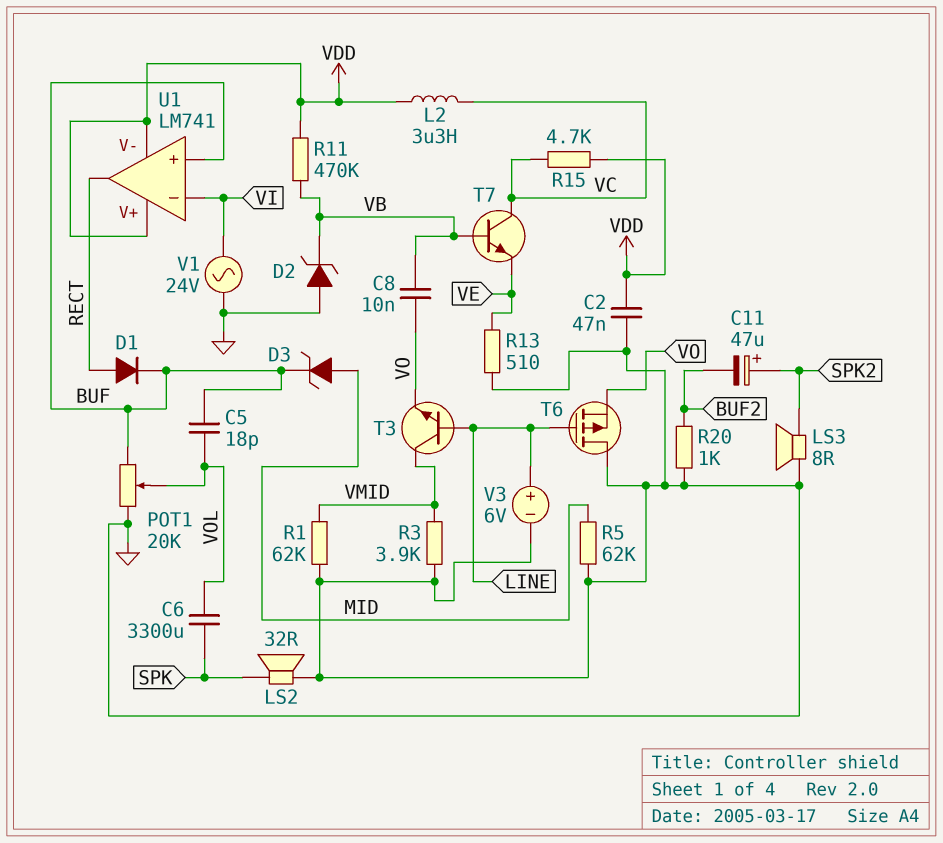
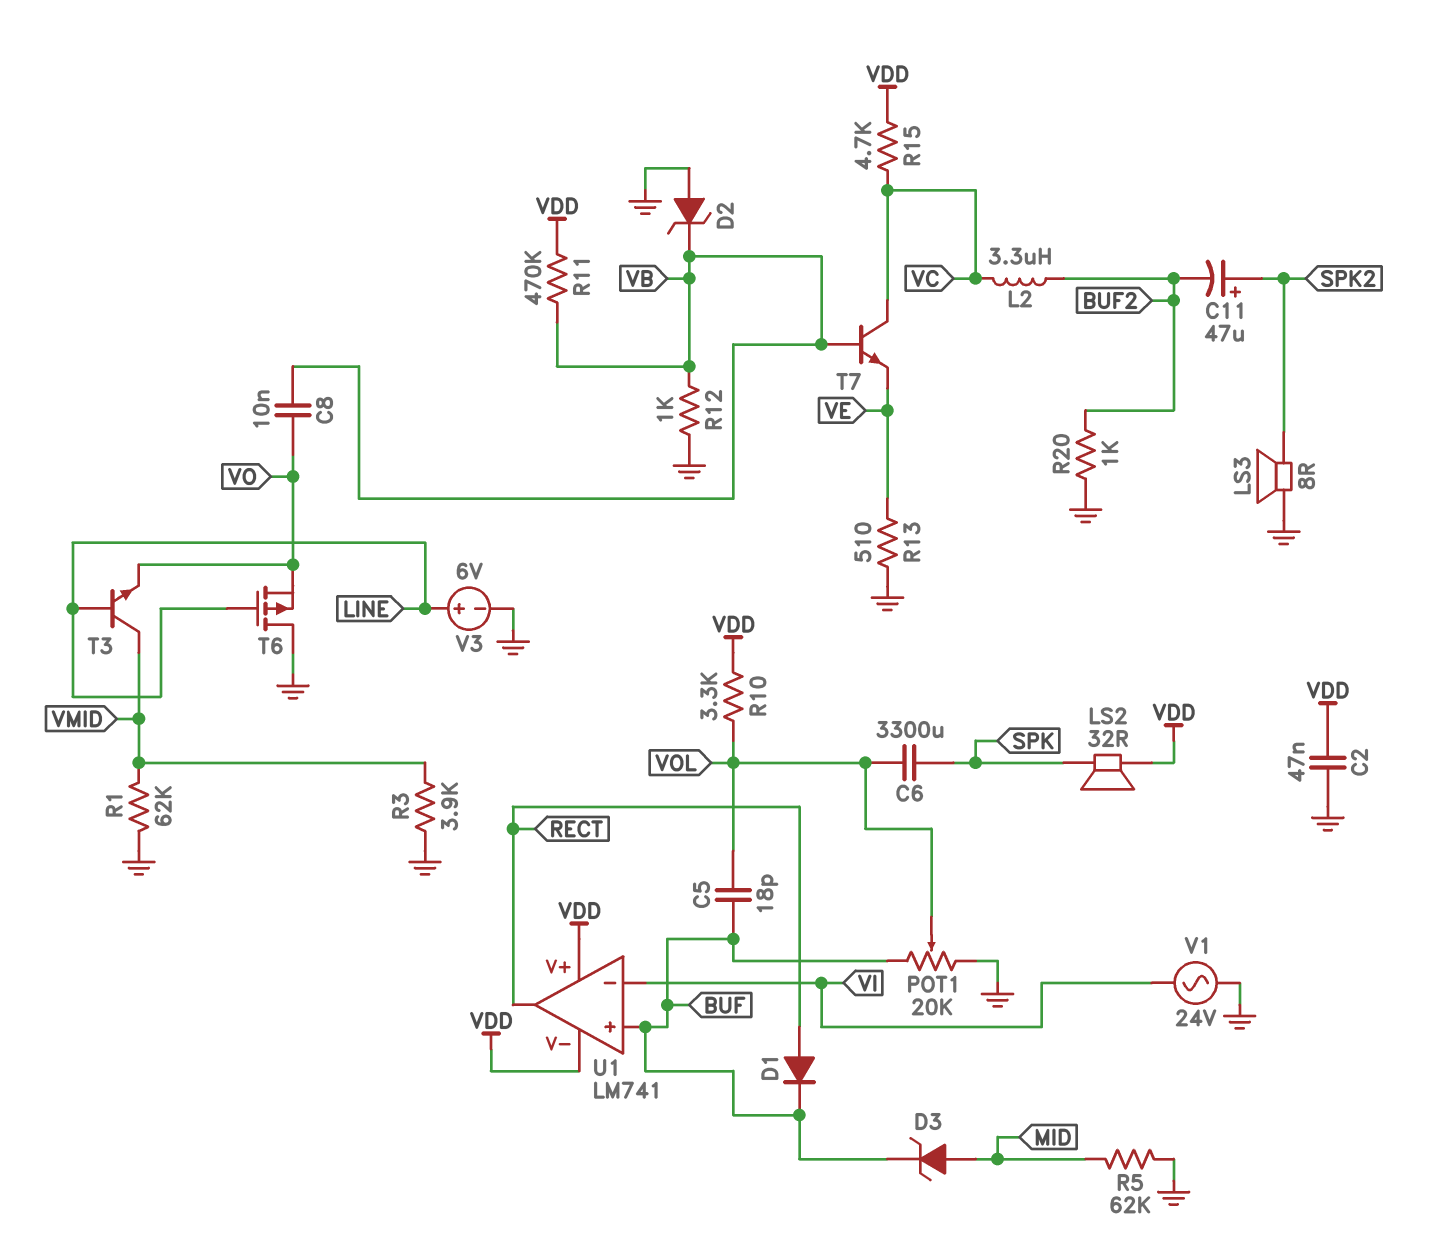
L2: 3.3uH (VC, VDD) -> 3.3uH (BUF2, VC)
LS2: speaker 32R (GND, SPK) -> speaker 32R (SPK, VDD)
R10: none -> 3.3k (VDD, VOL)
R12: none -> 1k (GND, VB)

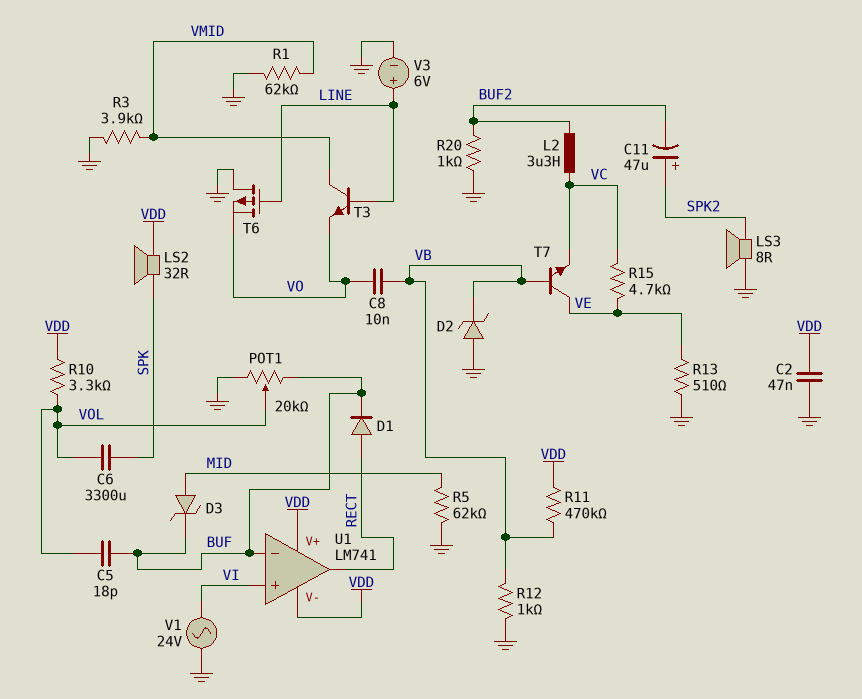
R15: 4.7k (VC, VDD) -> 4.7k (VC, VE)
T7: NPN (B VB, C VC, E VE) -> NPN (B VB, C VE, E VC)
U1 pin in+: BUF -> VI
U1 pin in-: VI -> BUF

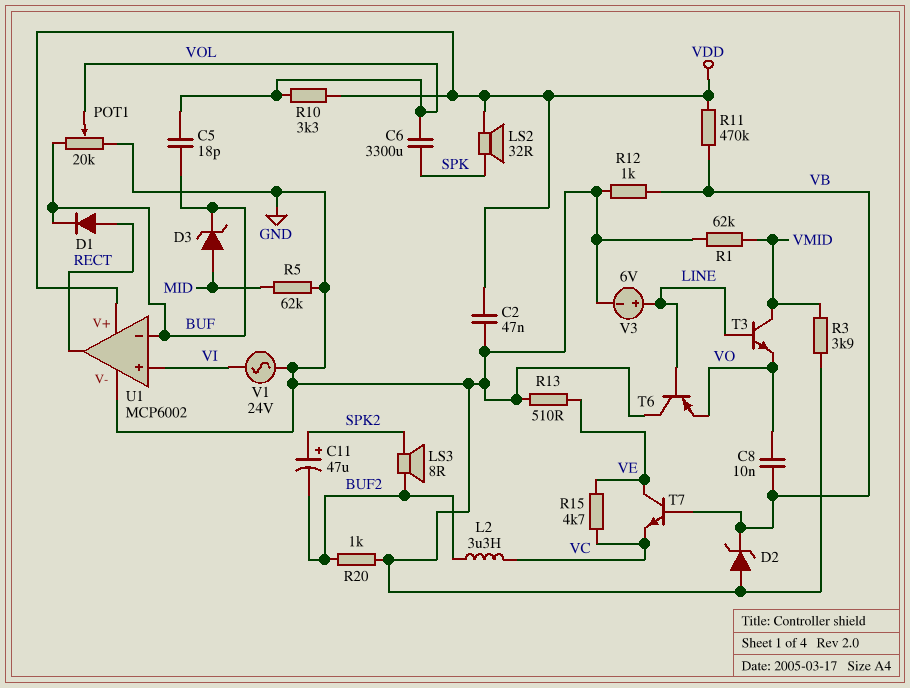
LS3: speaker 8R (GND, SPK2) -> speaker 8R (BUF2, SPK2)
T6: PMOS (G LINE, D GND, S VO) -> PNP (B LINE, C GND, E VO)
U1: LM741 -> MCP6002
U1 pin V-: VDD -> GND

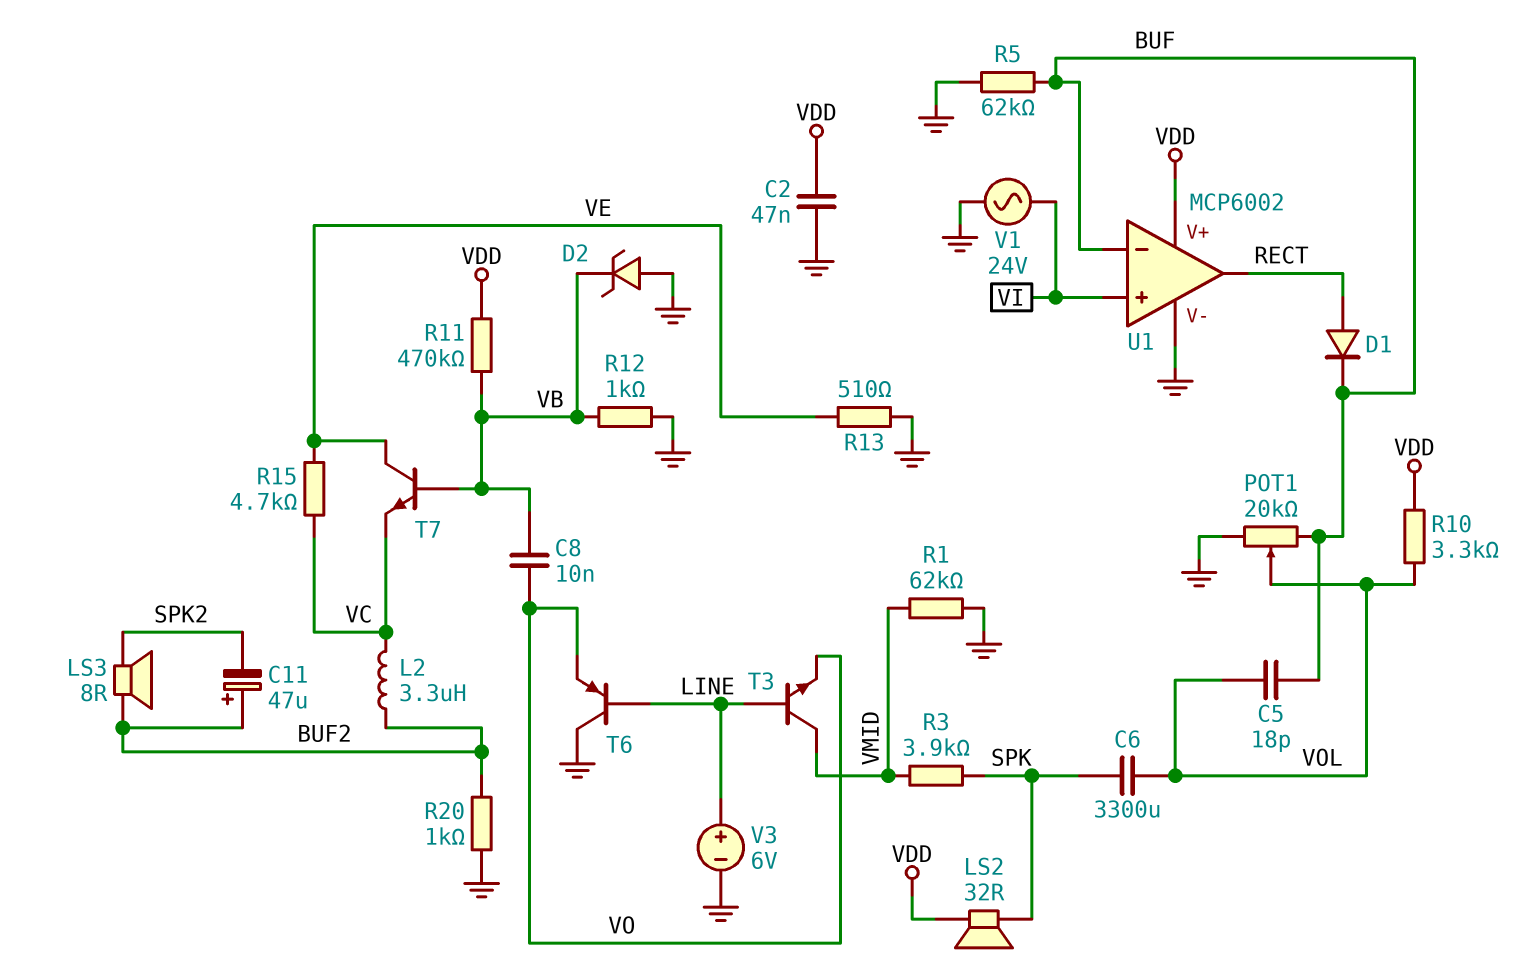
C11: 47uF (plus SPK2, minus BUF2) -> 47uF (plus BUF2, minus SPK2)
D3: zener (A MID, K BUF) -> none
R3: 3.9k (GND, VMID) -> 3.9k (SPK, VMID)
R5: 62k (GND, MID) -> 62k (BUF, GND)

